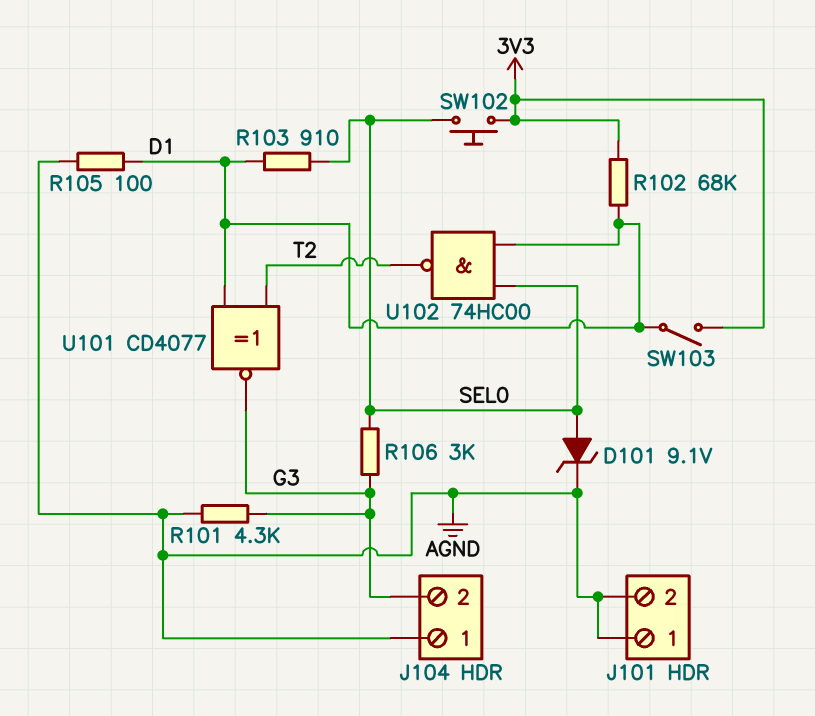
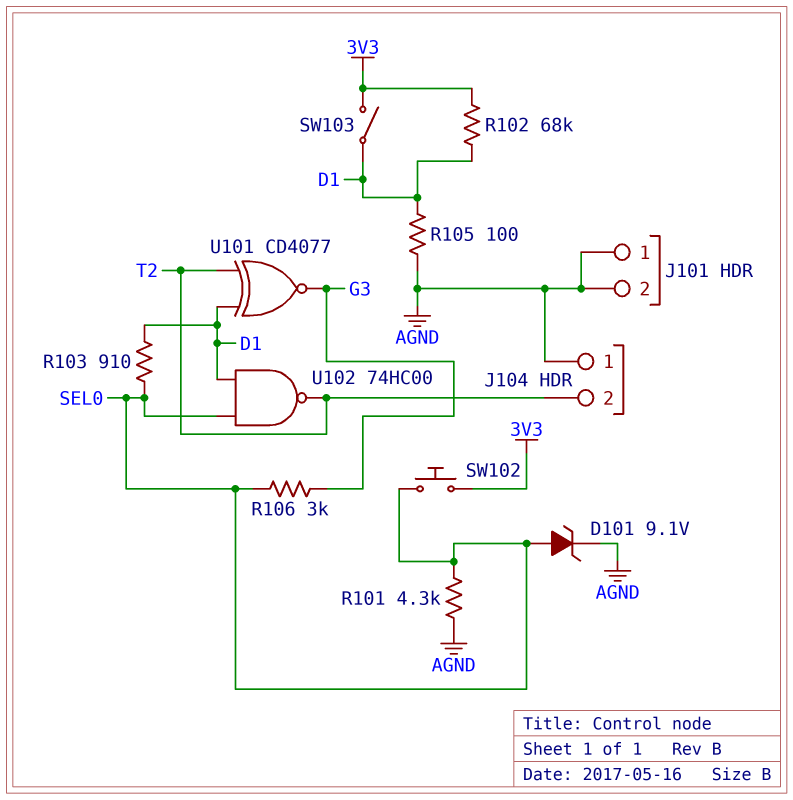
J104 pin 2: G3 -> T2
R101: 4.3k (AGND, G3) -> 4.3k (AGND, SEL0)

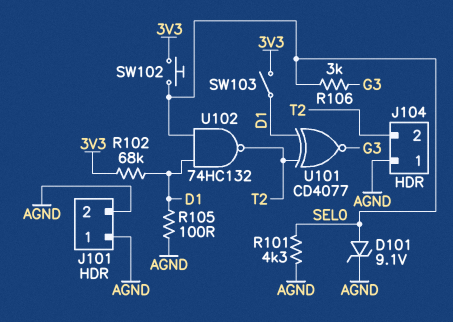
R103: 910 (D1, SEL0) -> none
U102: NAND 74HC00 (in D1, in SEL0, out T2) -> NAND 74HC132 (in D1, in SEL0, out T2)

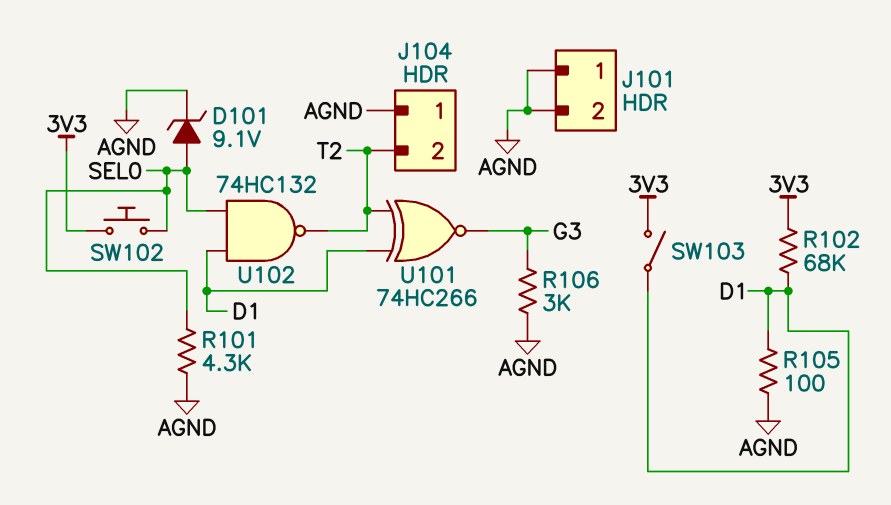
R106: 3k (G3, SEL0) -> 3k (AGND, G3)
U101: XNOR CD4077 (in D1, in T2, out G3) -> XNOR 74HC266 (in D1, in T2, out G3)

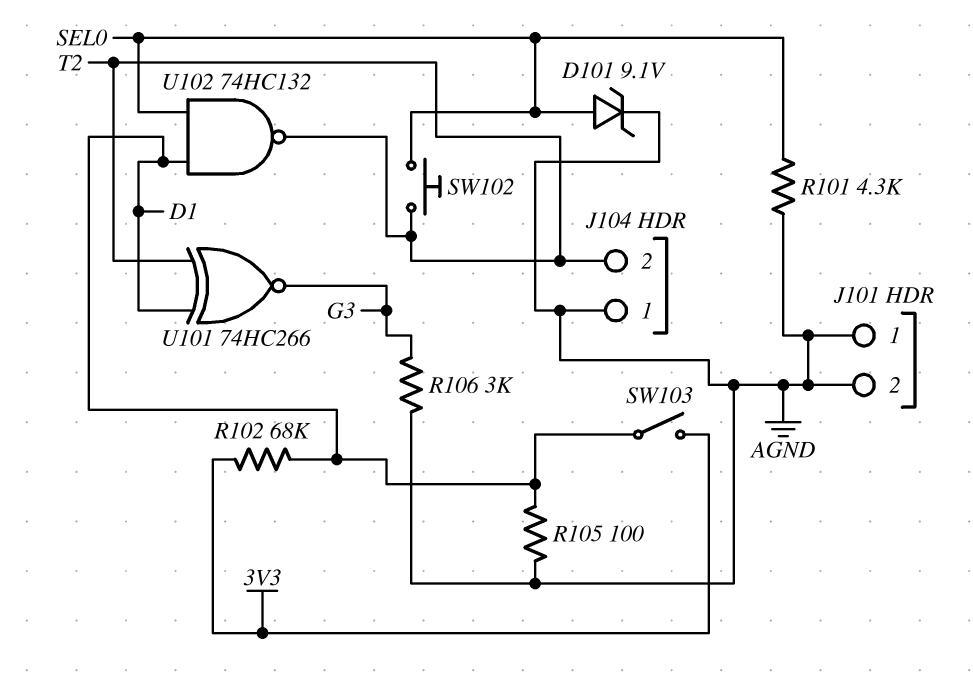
SW102: button (3V3, SEL0) -> button (SEL0, T2)

